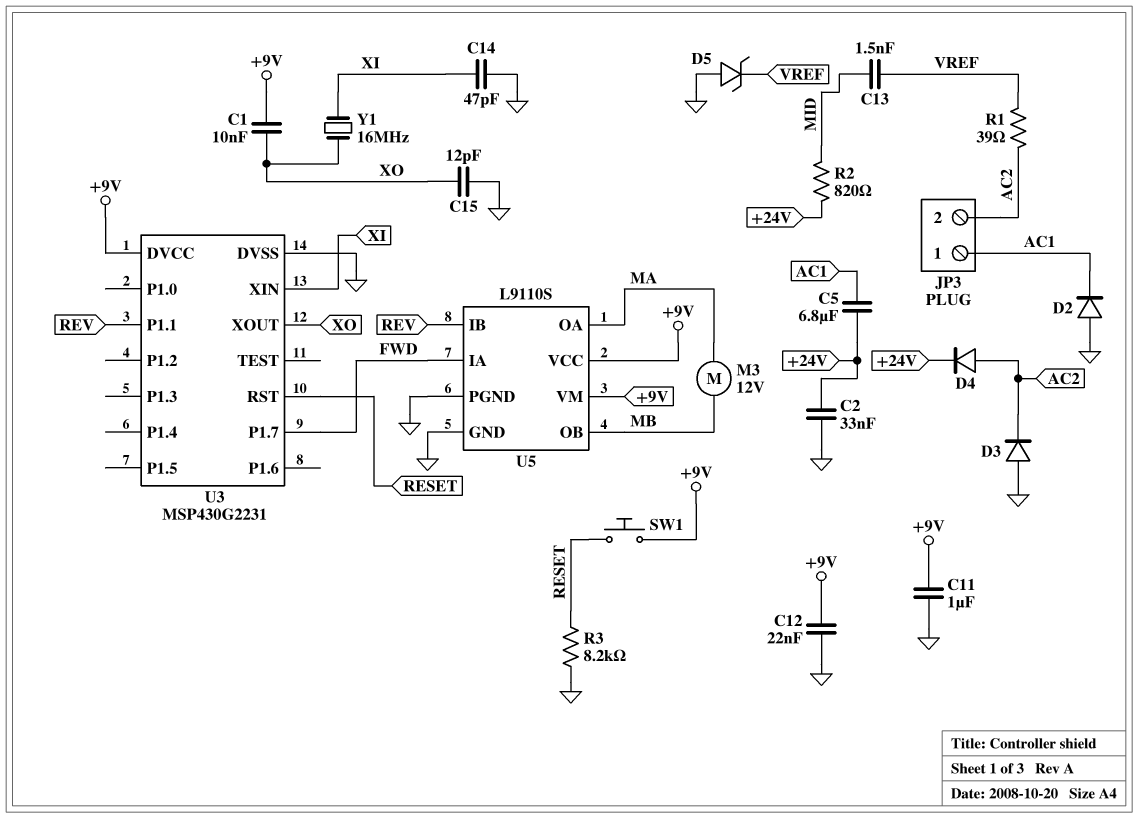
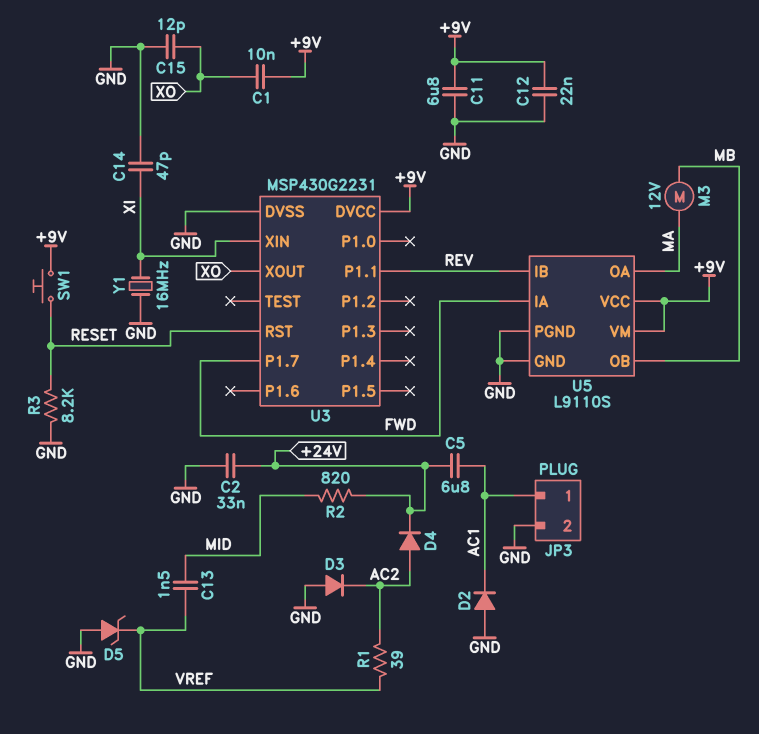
C11: 1uF (+9V, GND) -> 6.8uF (+9V, GND)
JP3 pin 2: AC2 -> GND
Y1: 16MHz (XI, XO) -> 16MHz (GND, XI)

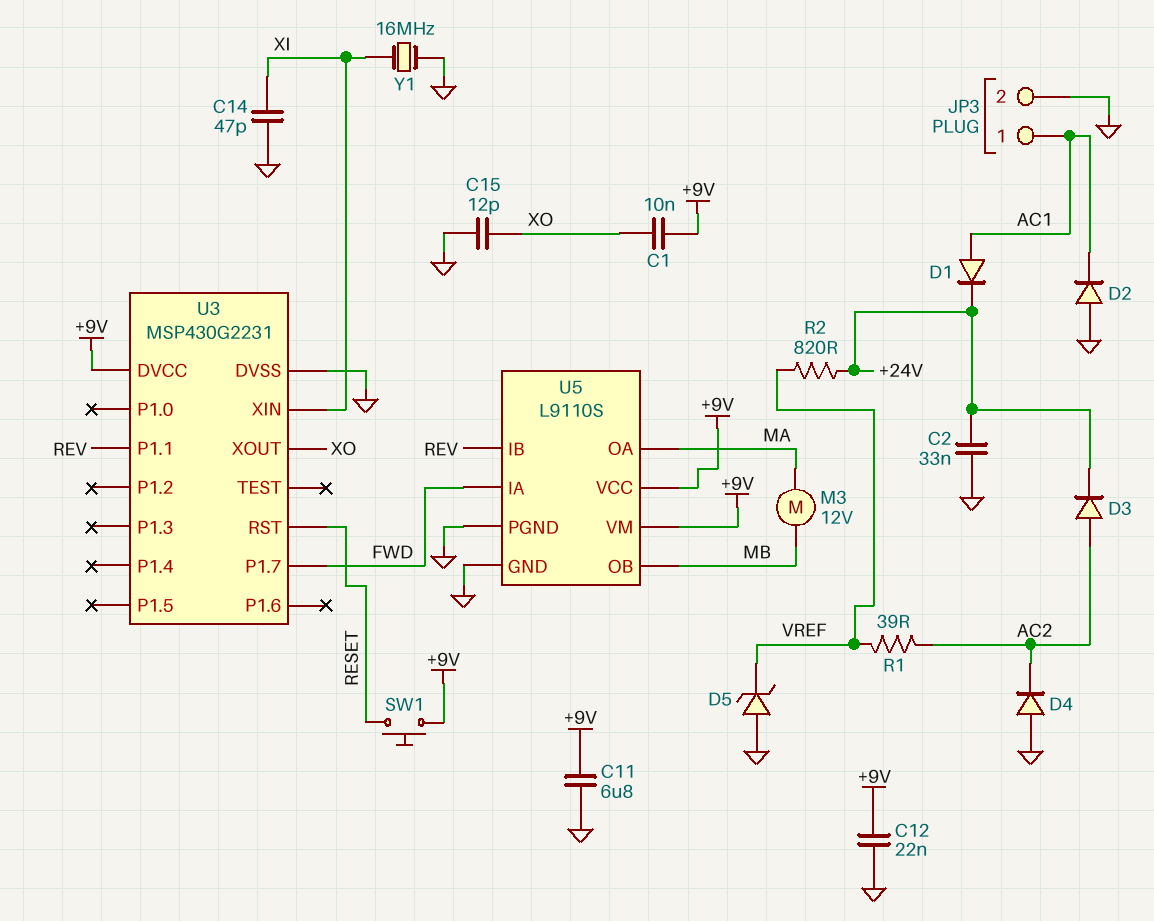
C5: 6.8uF (+24V, AC1) -> none
C13: 1.5nF (MID, VREF) -> none
D1: none -> diode (A AC1, K +24V)
D3: diode (A GND, K AC2) -> diode (A AC2, K +24V)
D4: diode (A AC2, K +24V) -> diode (A GND, K AC2)
R2: 820 (+24V, MID) -> 820 (+24V, VREF)
R3: 8.2k (GND, RESET) -> none

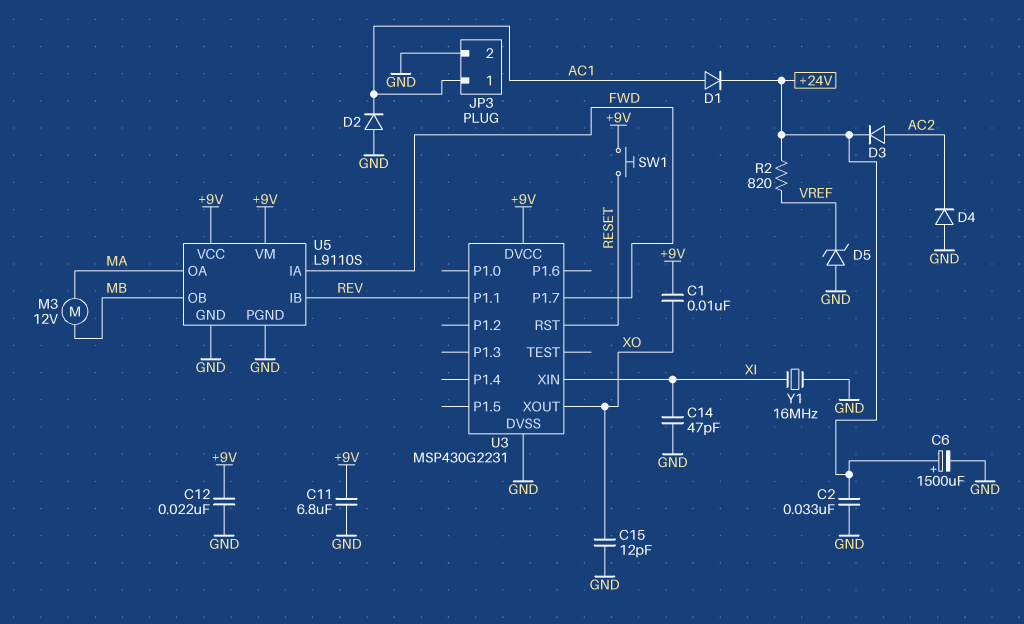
C6: none -> 1500uF (plus +24V, minus GND)
R1: 39 (AC2, VREF) -> none

